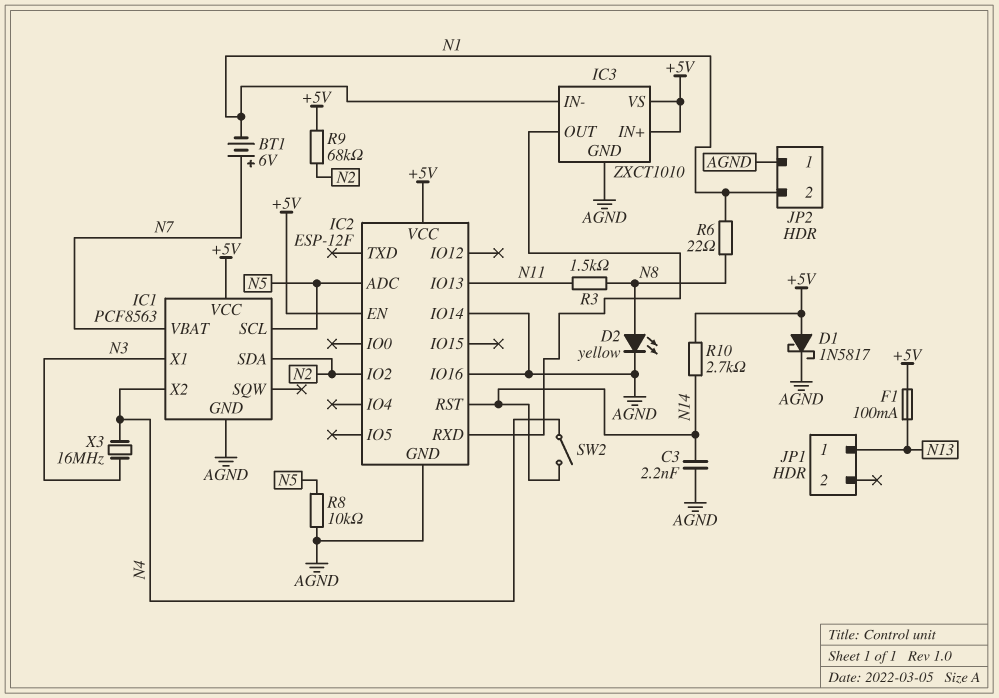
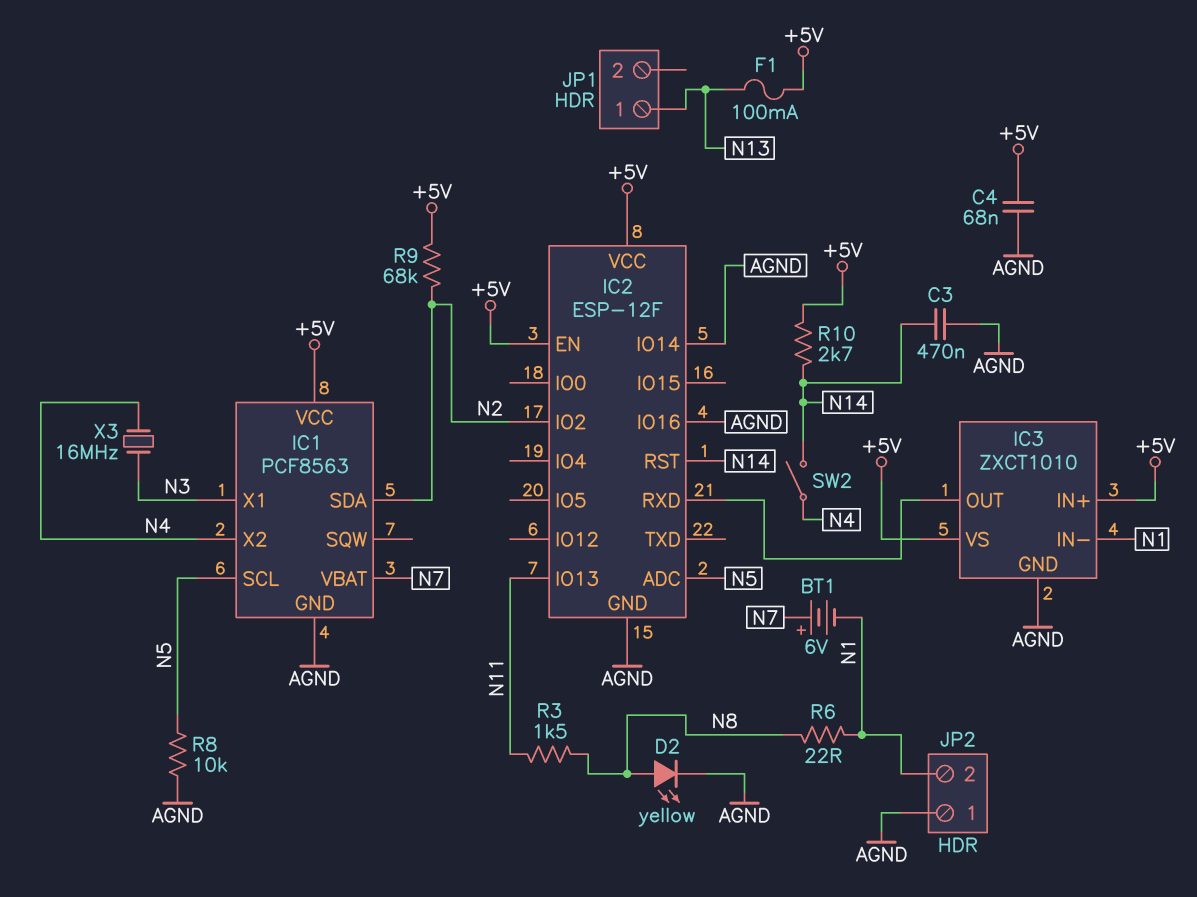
C3: 2.2nF (AGND, N14) -> 470nF (AGND, N14)
C4: none -> 68nF (+5V, AGND)
D1: schottky 1N5817 (A +5V, K AGND) -> none

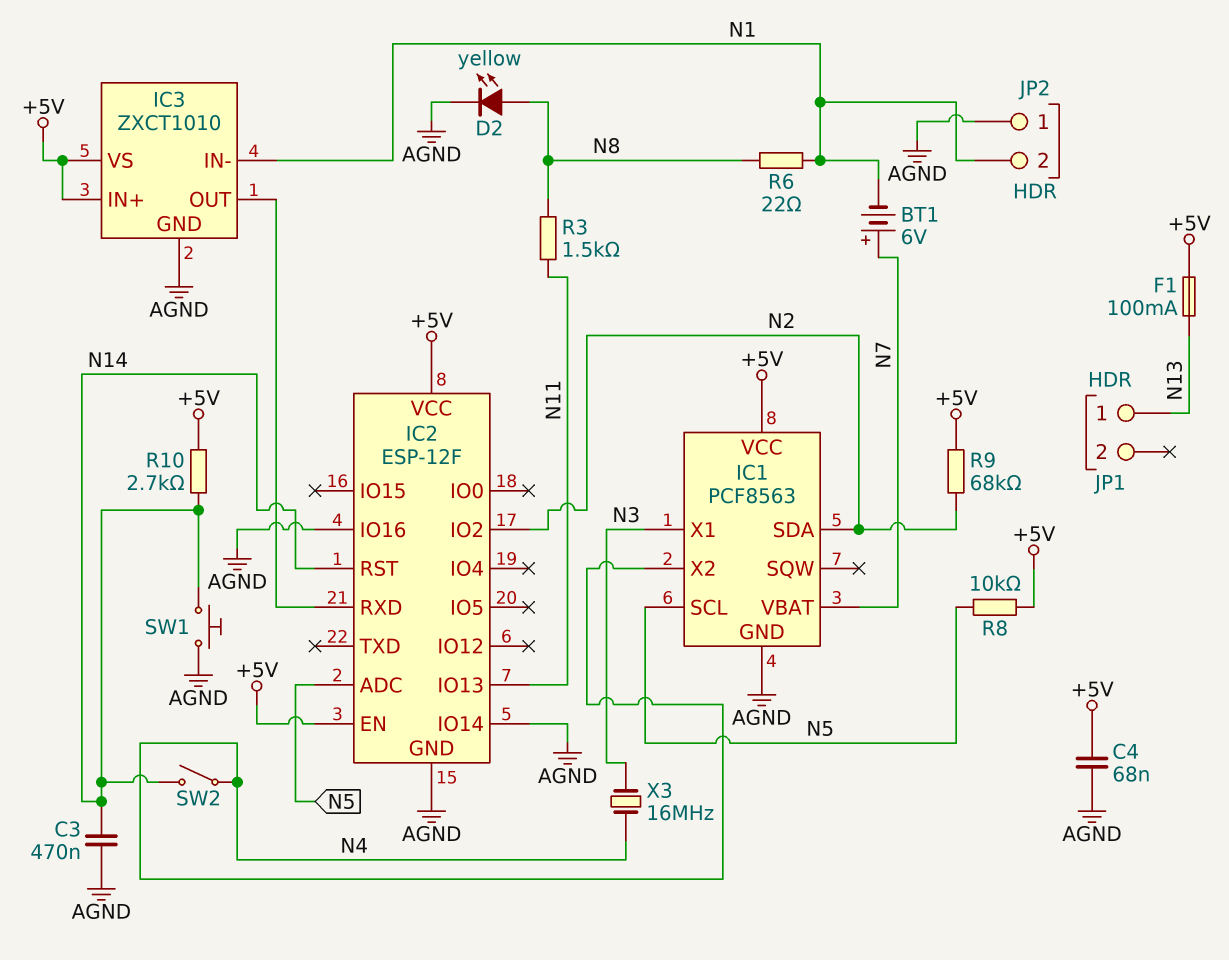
R8: 10k (AGND, N5) -> 10k (+5V, N5)
SW1: none -> button (AGND, N14)

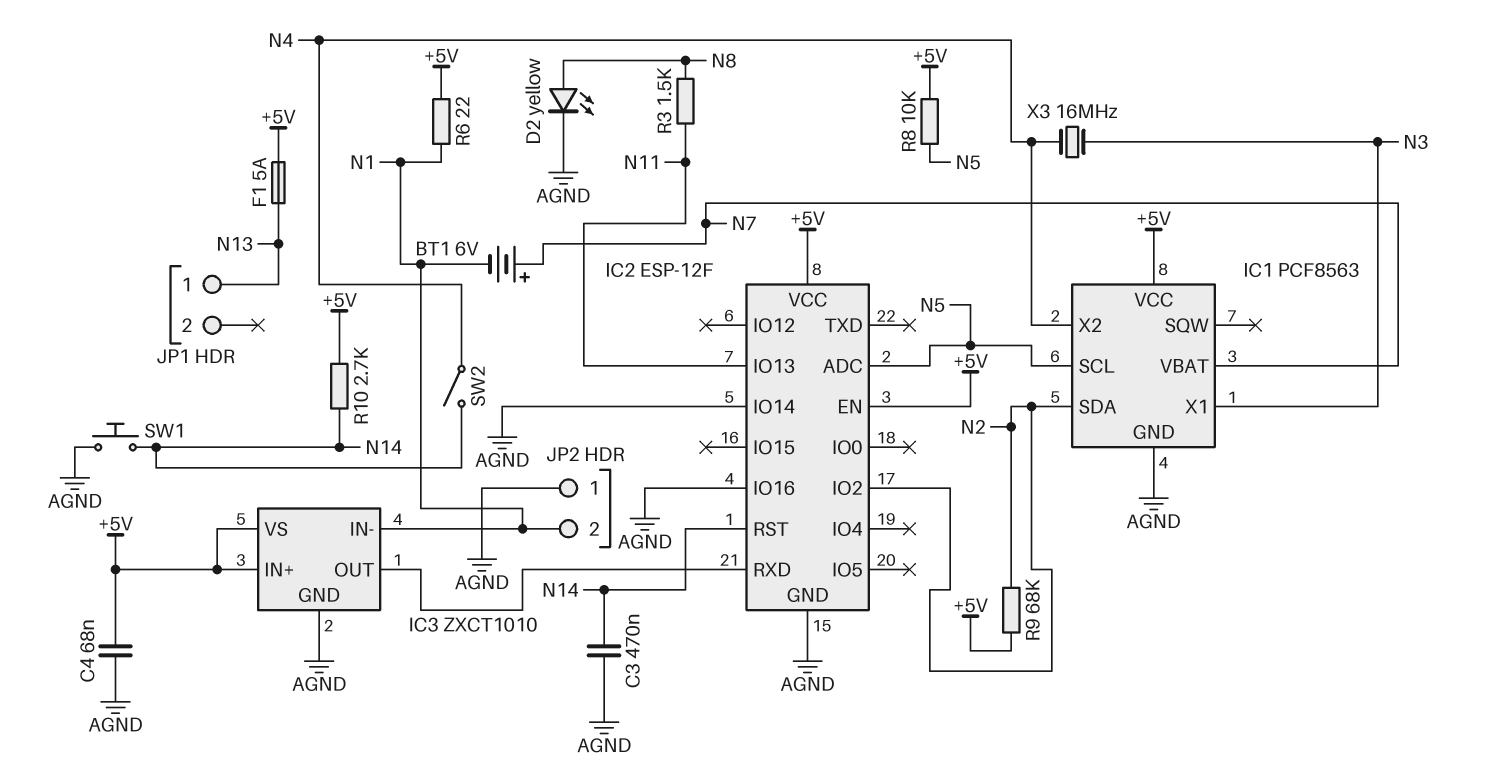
F1: 100mA (+5V, N13) -> 5A (+5V, N13)
R6: 22 (N1, N8) -> 22 (+5V, N1)

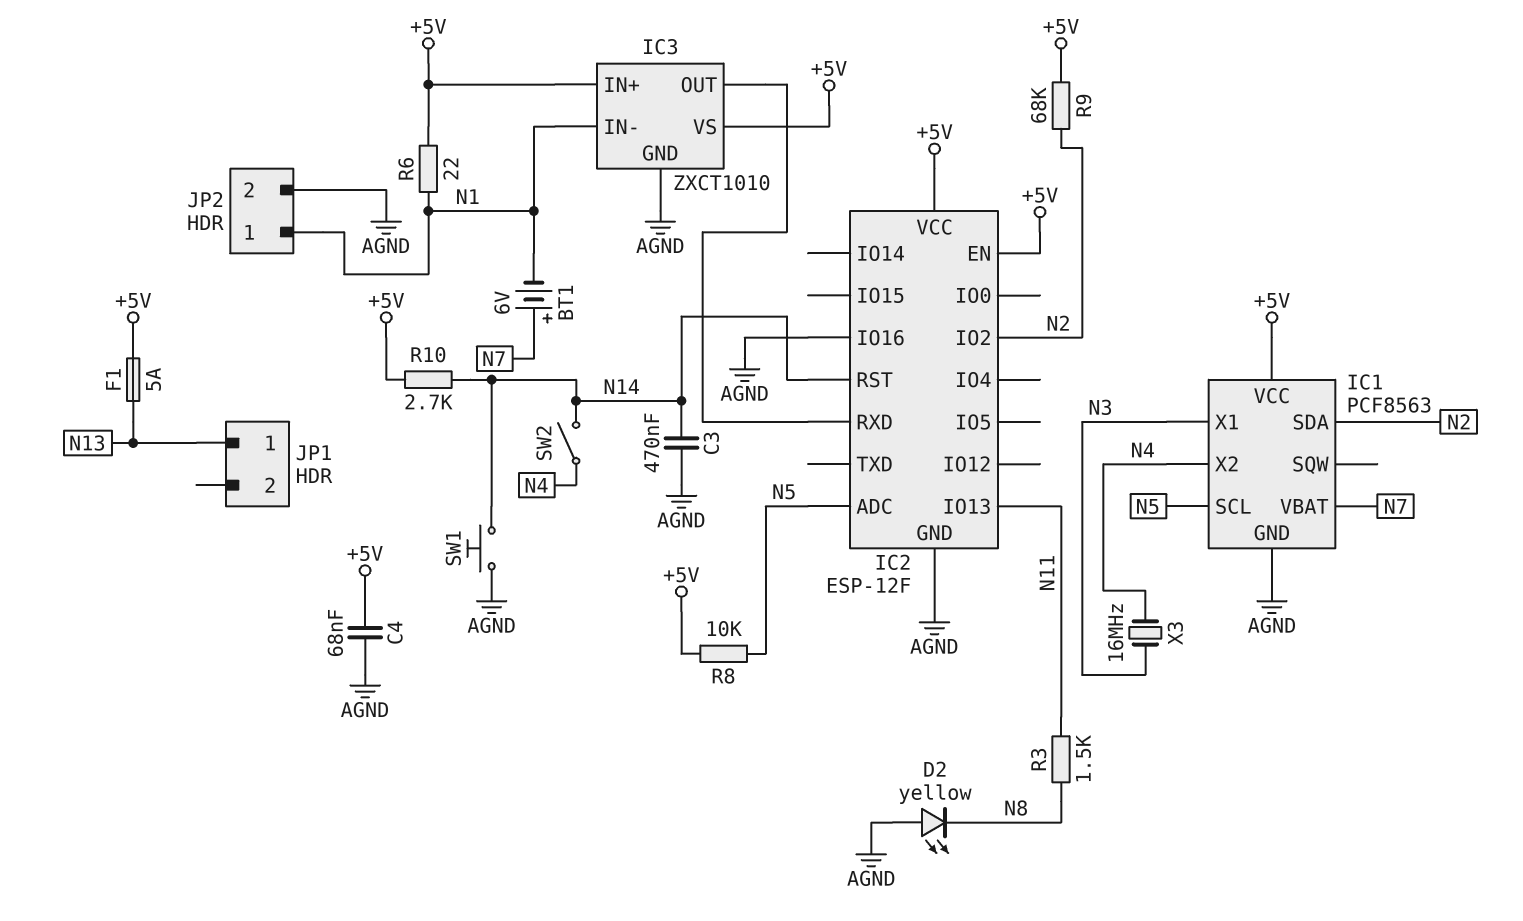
D2: LED yellow (A N8, K AGND) -> LED yellow (A AGND, K N8)
IC2 pin IO14: AGND -> none
JP2 pin 1: AGND -> N1
JP2 pin 2: N1 -> AGND

